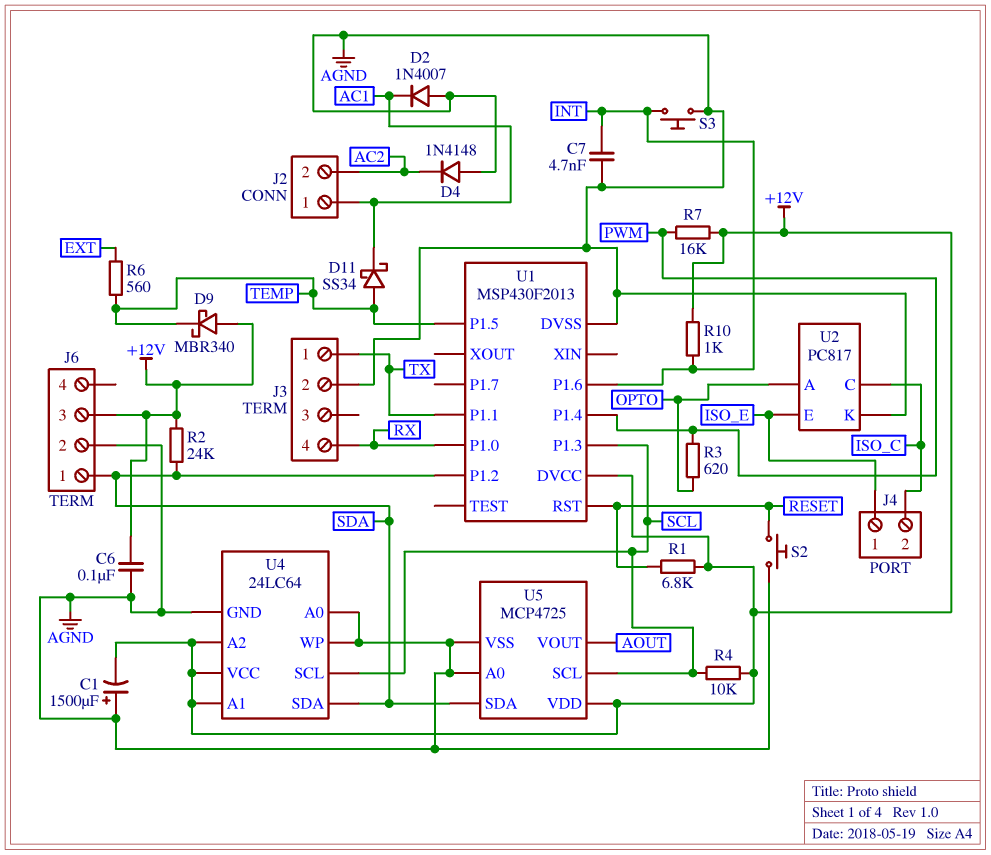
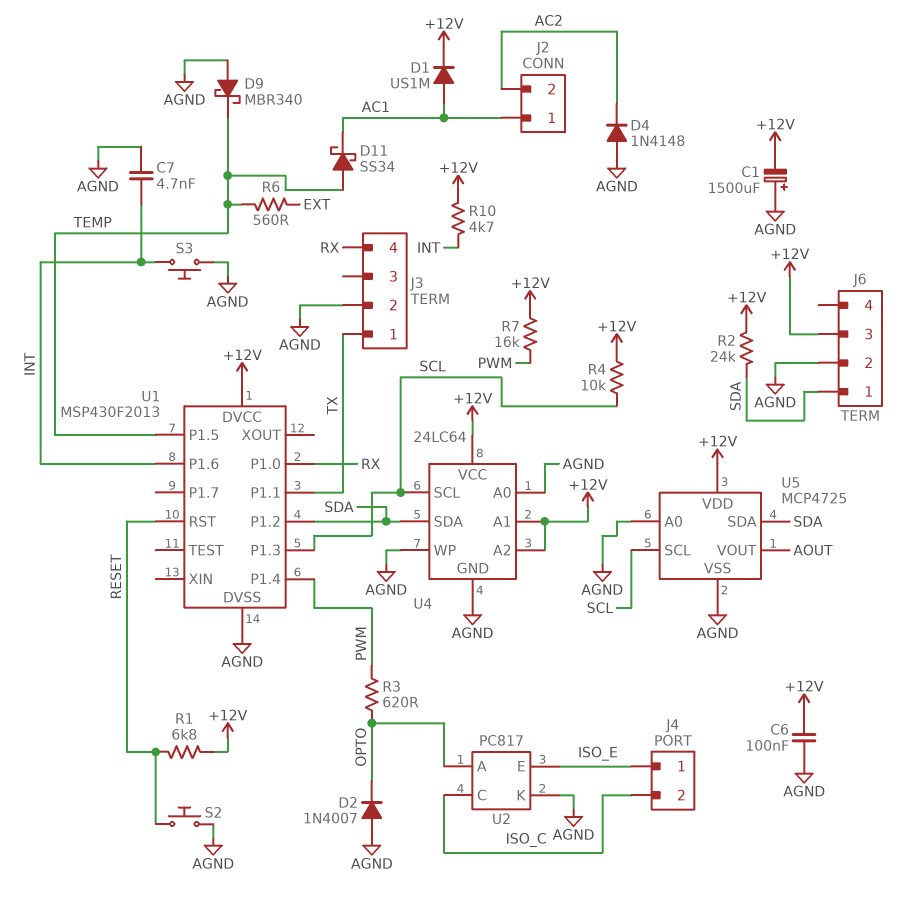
D1: none -> diode US1M (A AC1, K +12V)
D2: diode 1N4007 (A AGND, K AC1) -> diode 1N4007 (A AGND, K OPTO)
D9: schottky MBR340 (A +12V, K TEMP) -> schottky MBR340 (A AGND, K TEMP)
R10: 1k (+12V, INT) -> 4.7k (+12V, INT)

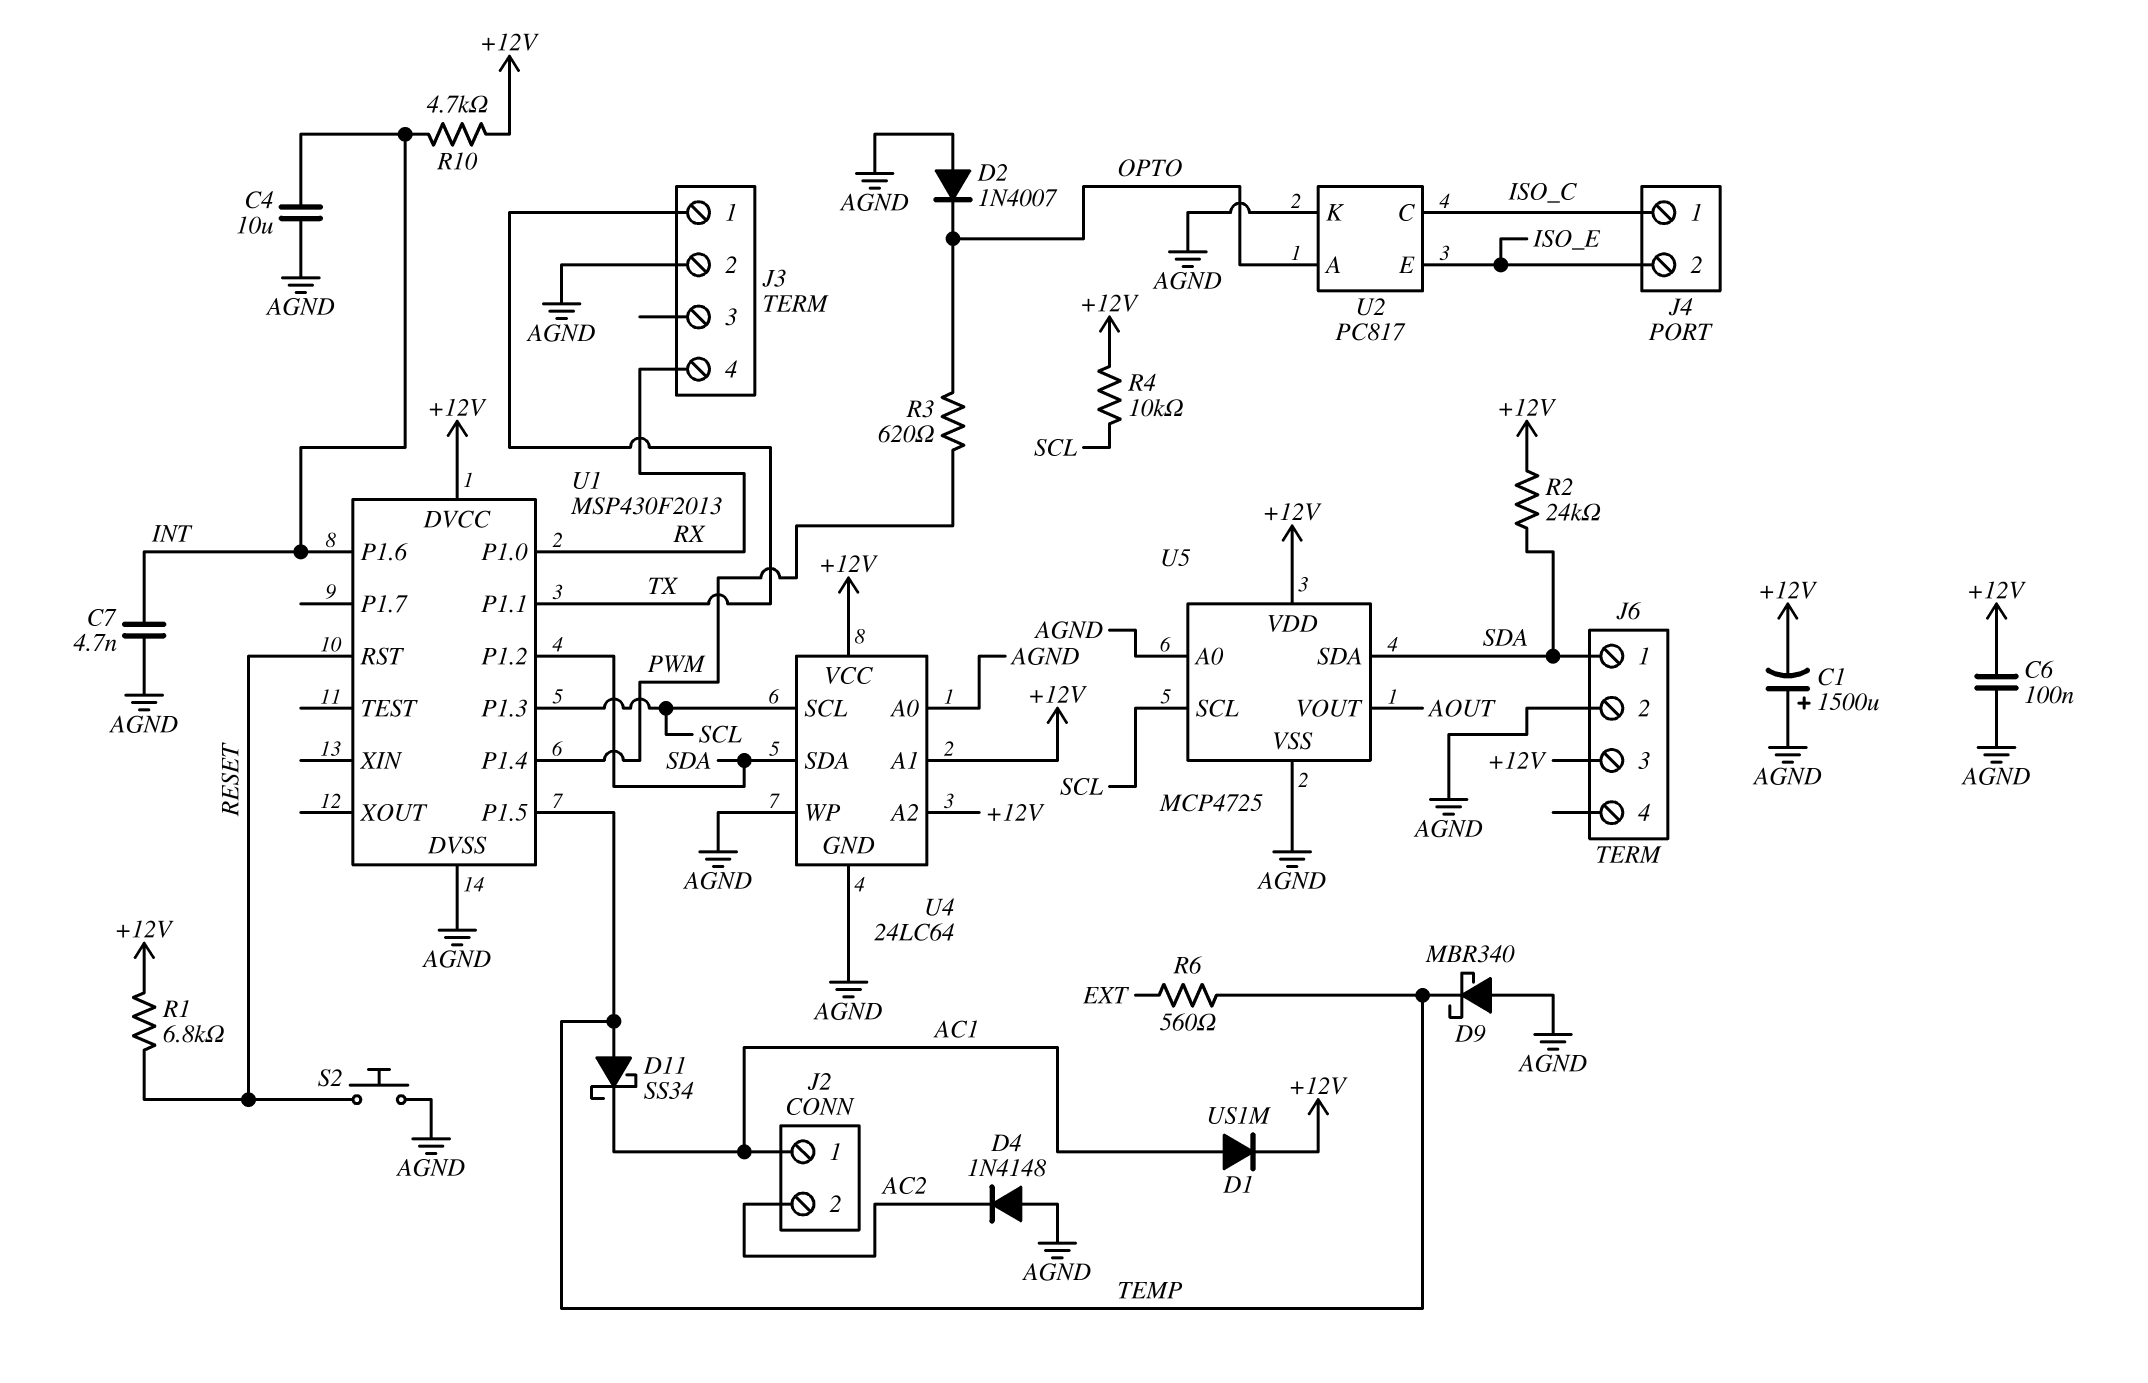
C4: none -> 10uF (AGND, INT)
J4 pin 1: ISO_E -> ISO_C
J4 pin 2: ISO_C -> ISO_E
R7: 16k (+12V, PWM) -> none
S3: button (AGND, INT) -> none

